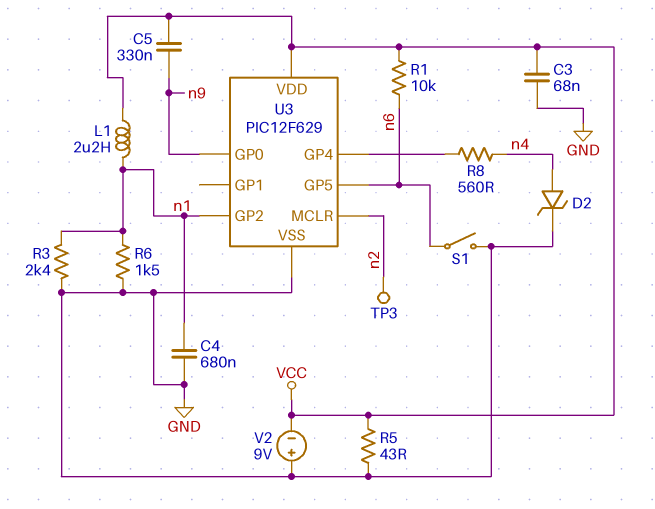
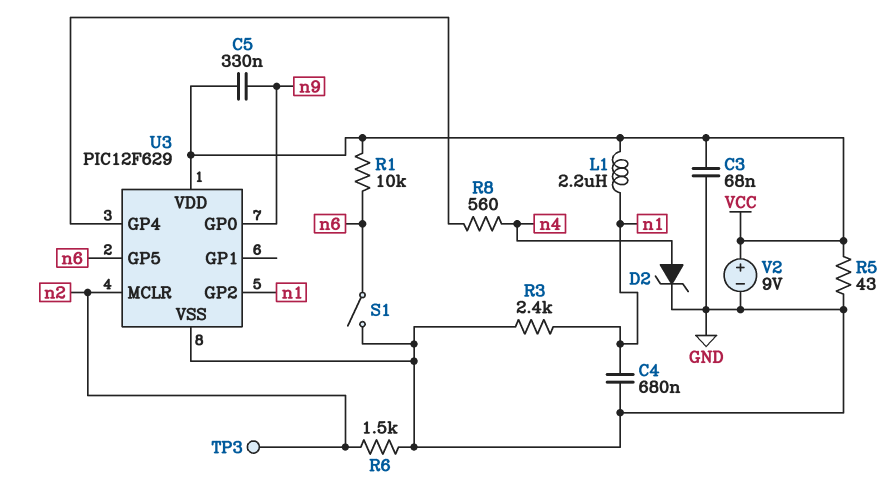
R6: 1.5k (GND, n1) -> 1.5k (GND, n2)
V2: 9V (plus GND, minus VCC) -> 9V (plus VCC, minus GND)

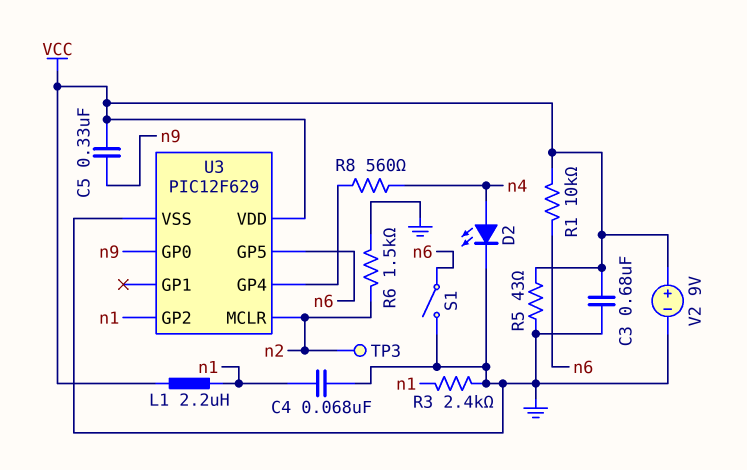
C3: 68nF (GND, VCC) -> 680nF (GND, VCC)
C4: 680nF (GND, n1) -> 68nF (GND, n1)
D2: zener (A n4, K GND) -> LED (A n4, K GND)

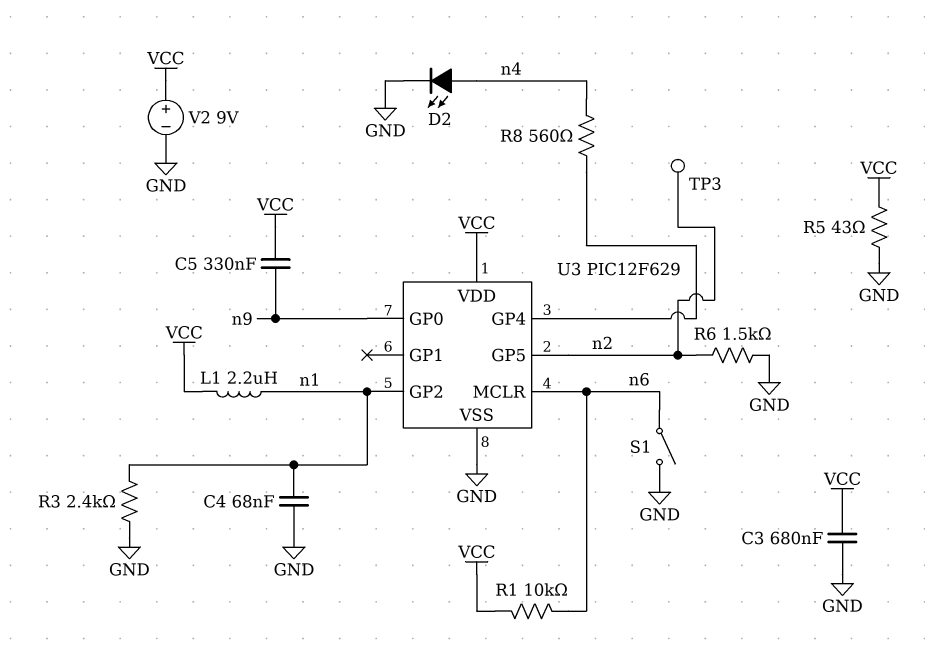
U3 pin GP5: n6 -> n2
U3 pin MCLR: n2 -> n6

